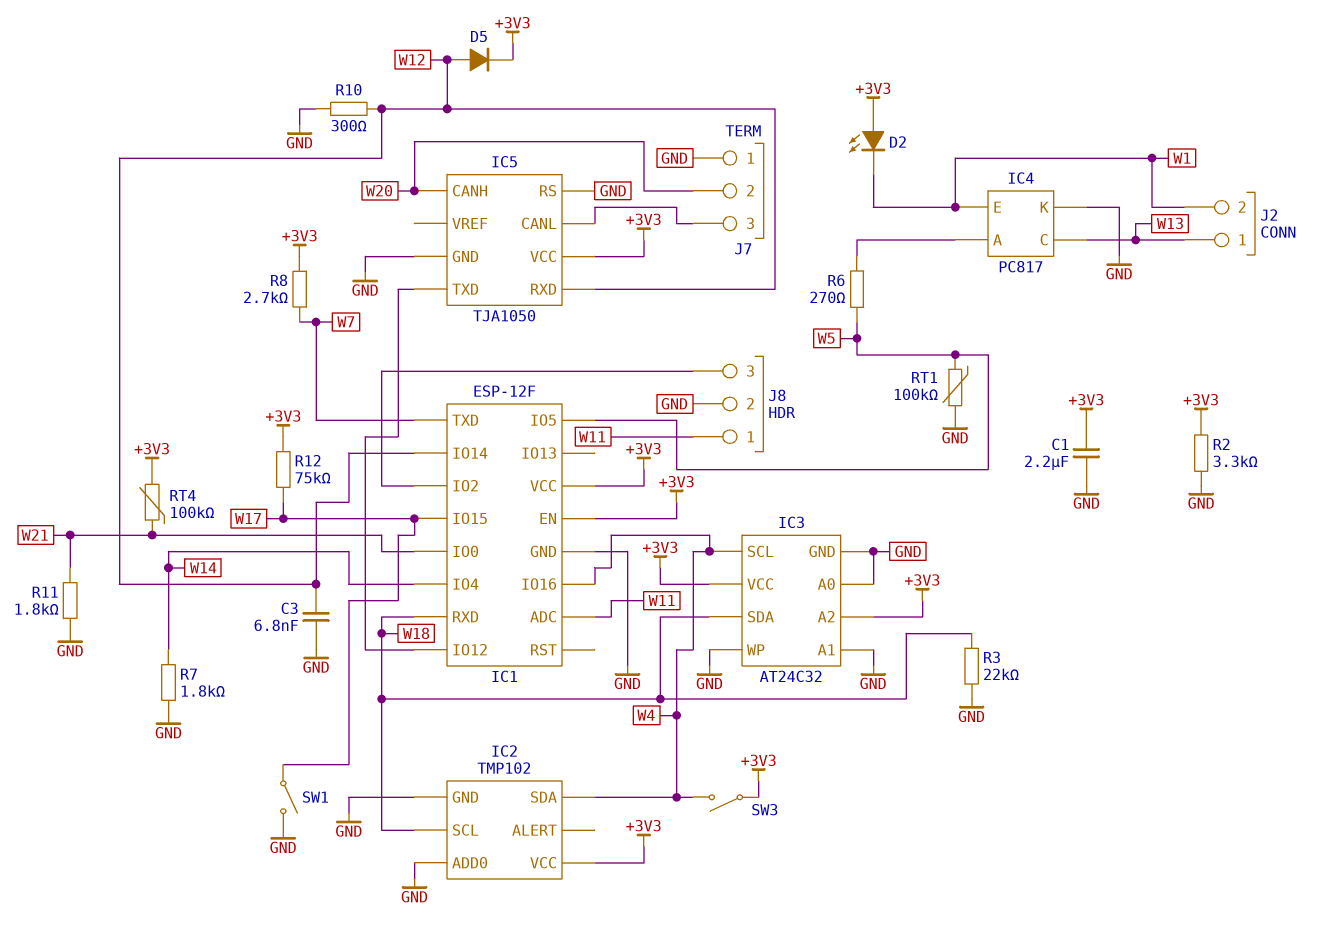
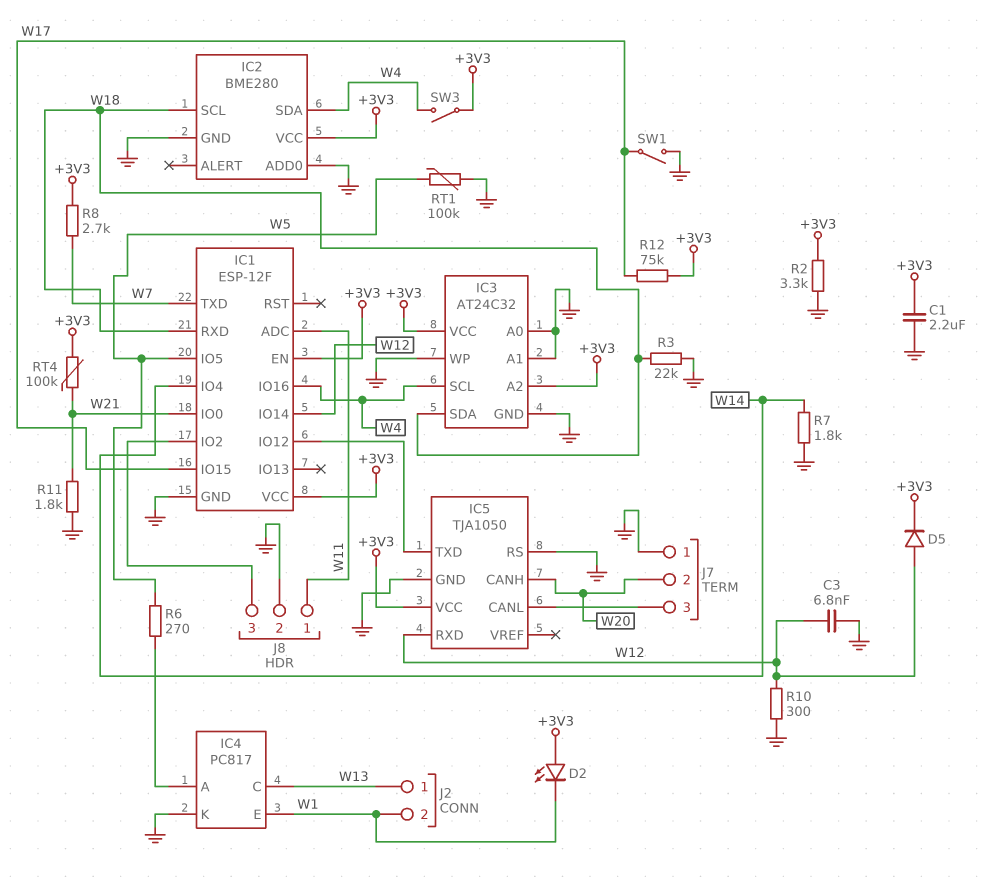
IC2: TMP102 -> BME280

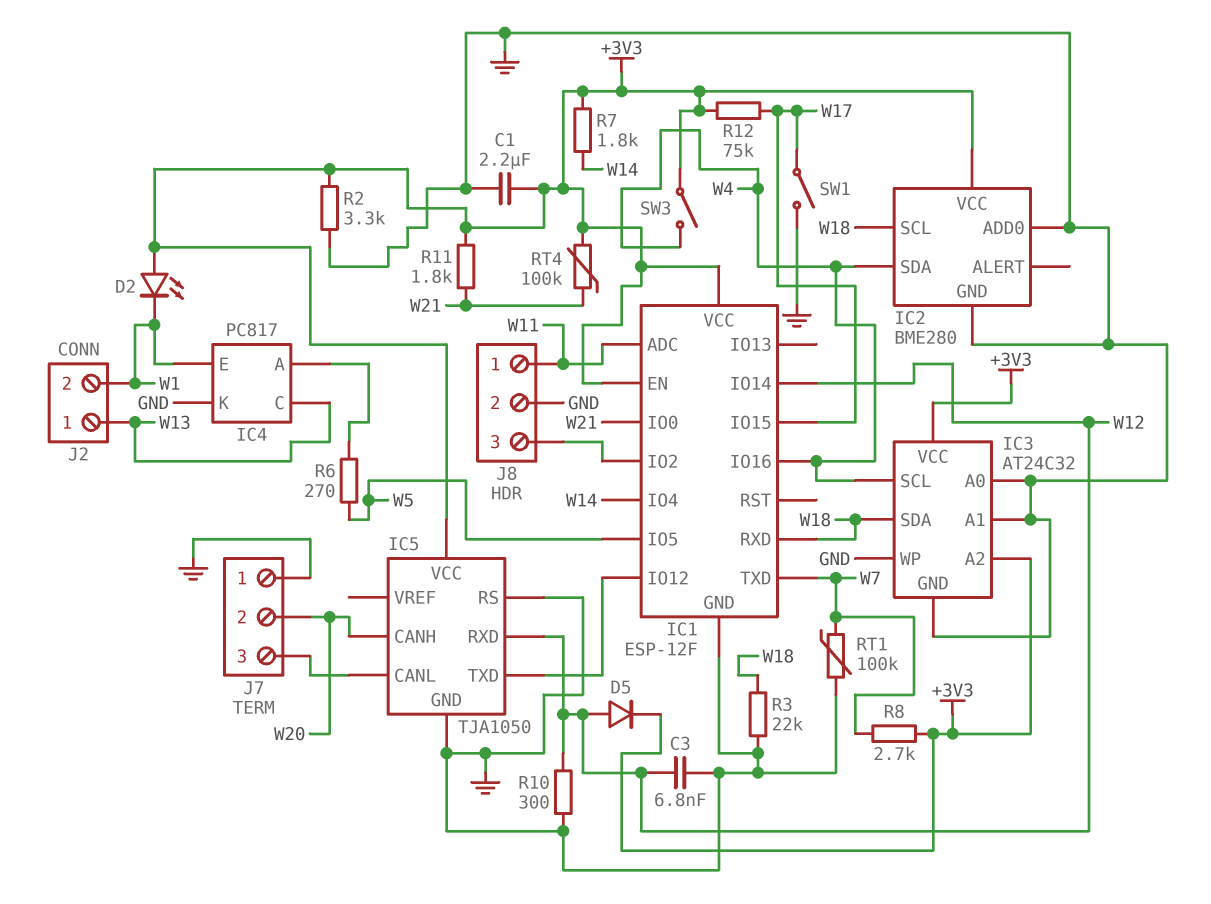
R7: 1.8k (GND, W14) -> 1.8k (+3V3, W14)
R11: 1.8k (GND, W21) -> 1.8k (+3V3, W21)
RT1: 100k (GND, W5) -> 100k (GND, W7)

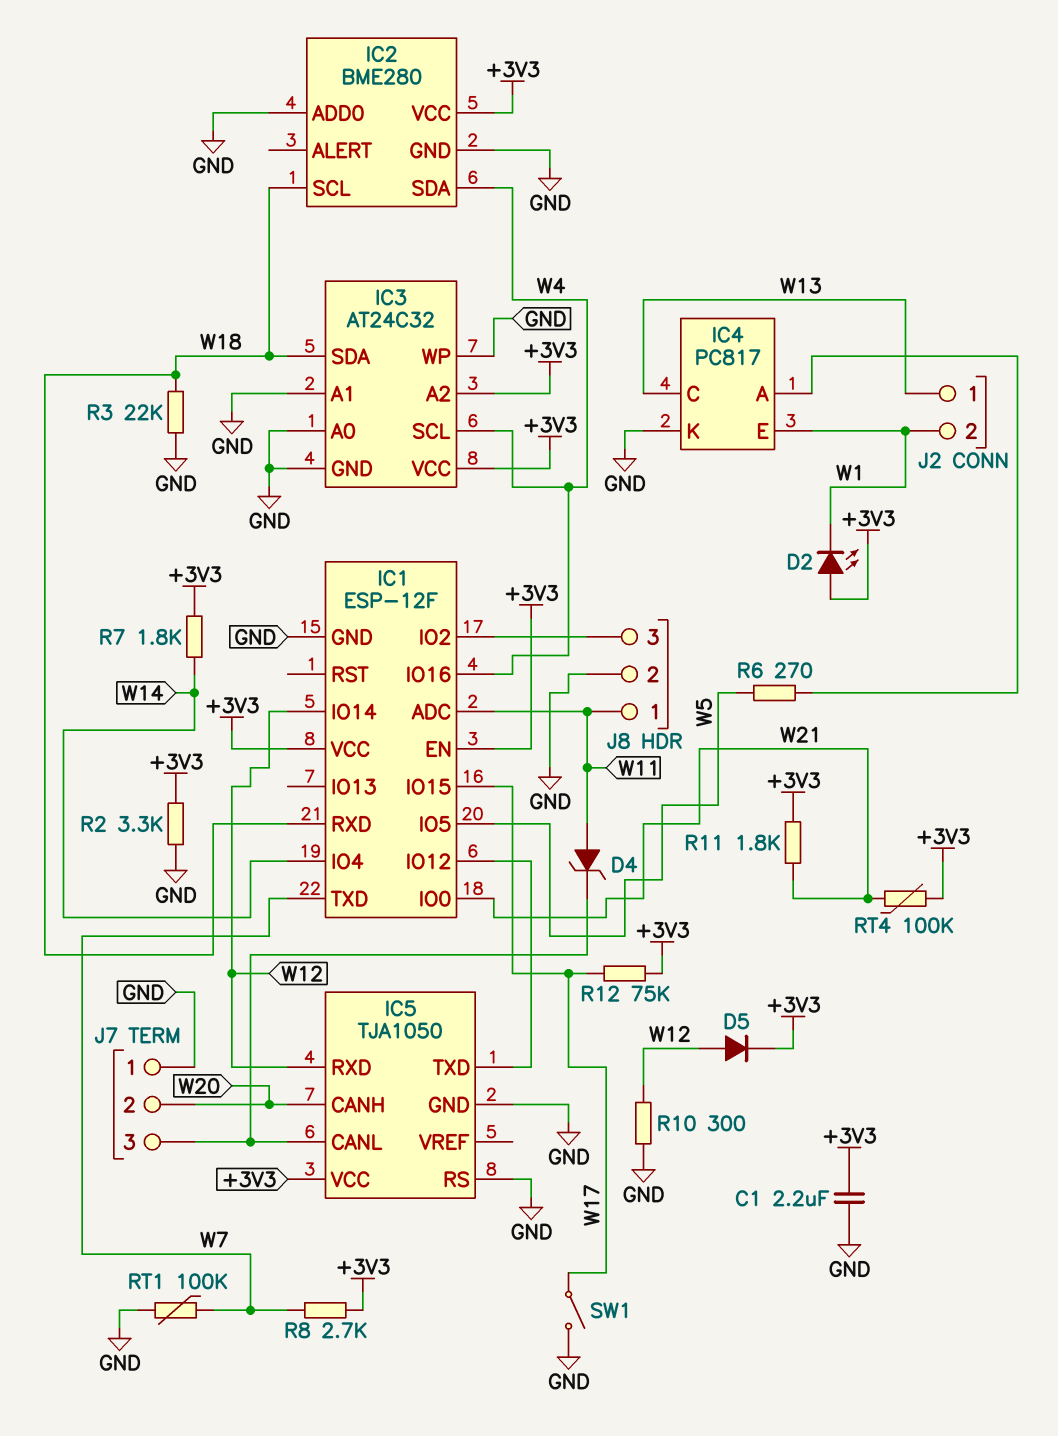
C3: 6.8nF (GND, W12) -> none
D4: none -> zener (A W11, K IC5/CANL)
SW3: switch (+3V3, W4) -> none

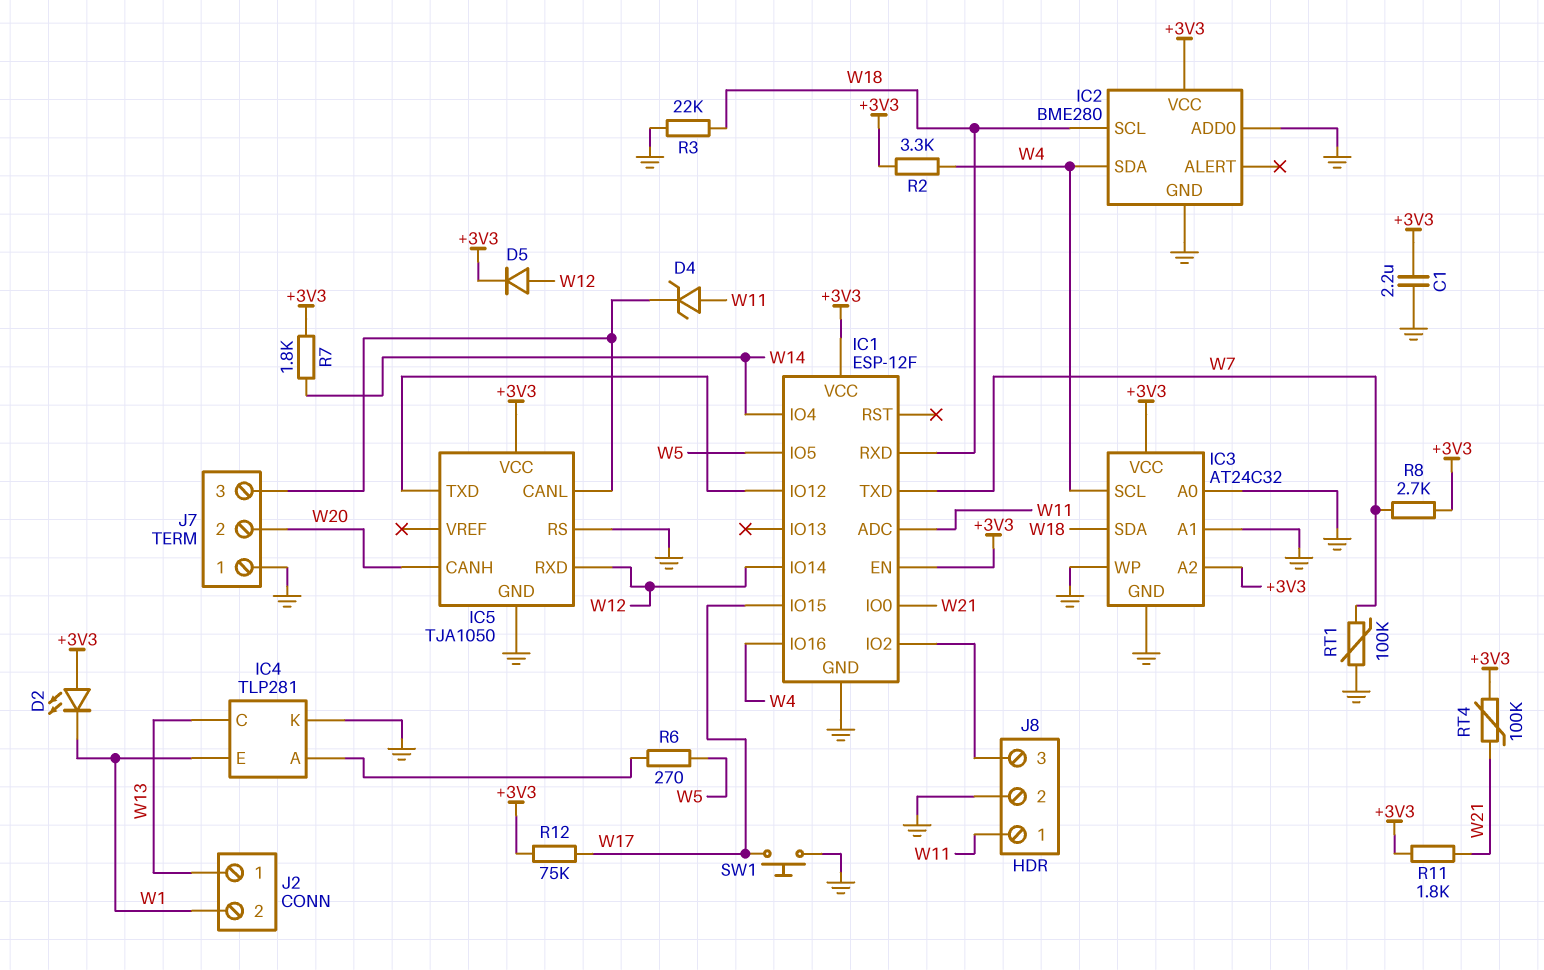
IC4: PC817 -> TLP281
R2: 3.3k (+3V3, GND) -> 3.3k (+3V3, W4)
R10: 300 (GND, W12) -> none
SW1: switch (GND, W17) -> button (GND, W17)

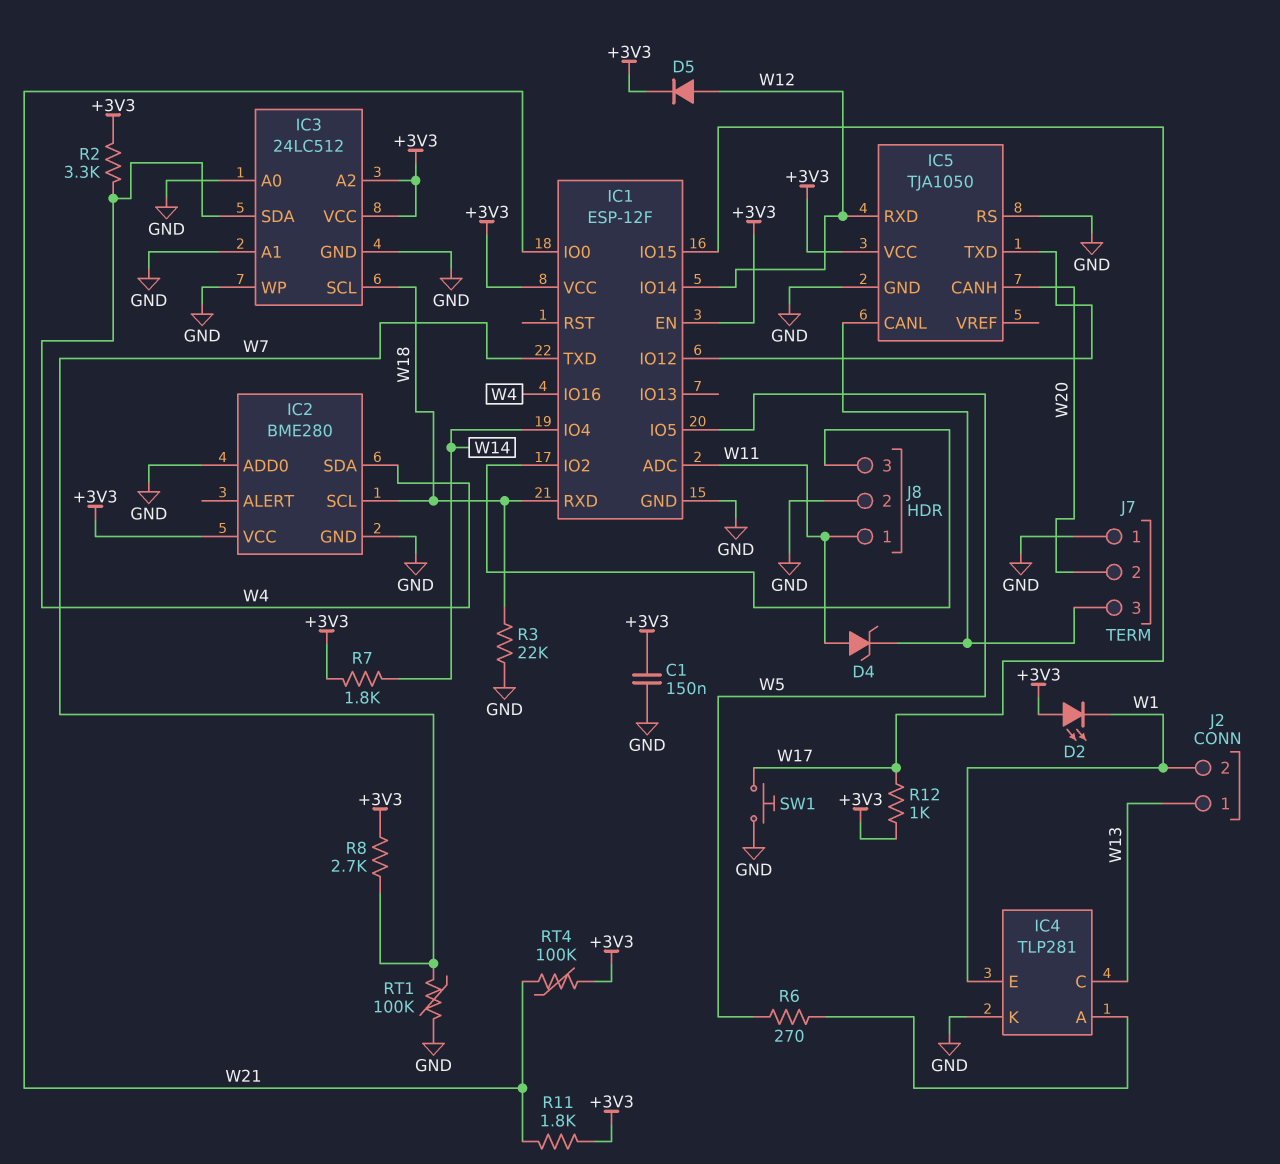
C1: 2.2uF (+3V3, GND) -> 150nF (+3V3, GND)
IC3: AT24C32 -> 24LC512
IC3 pin SCL: W4 -> W18
IC3 pin SDA: W18 -> W4
R12: 75k (+3V3, W17) -> 1k (+3V3, W17)

